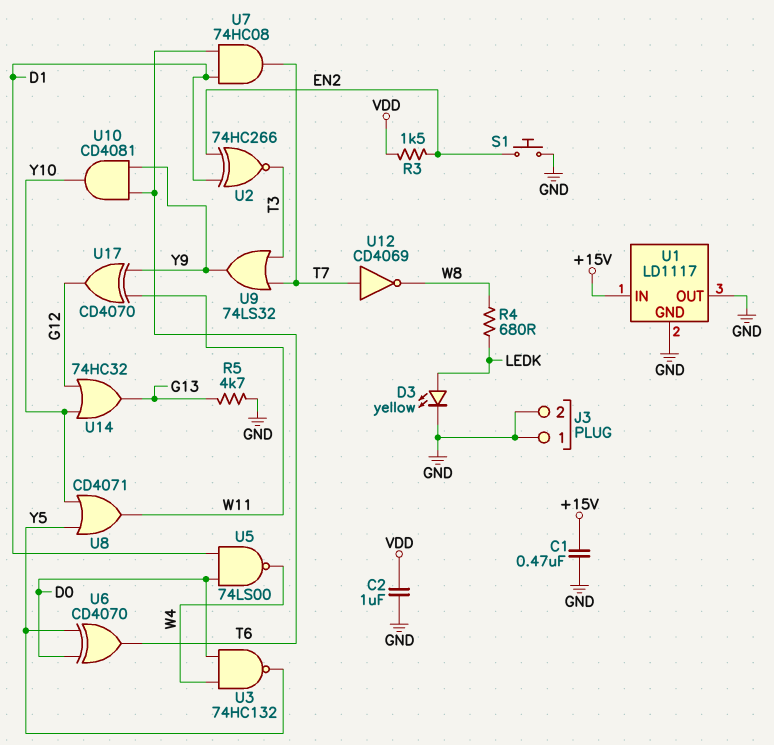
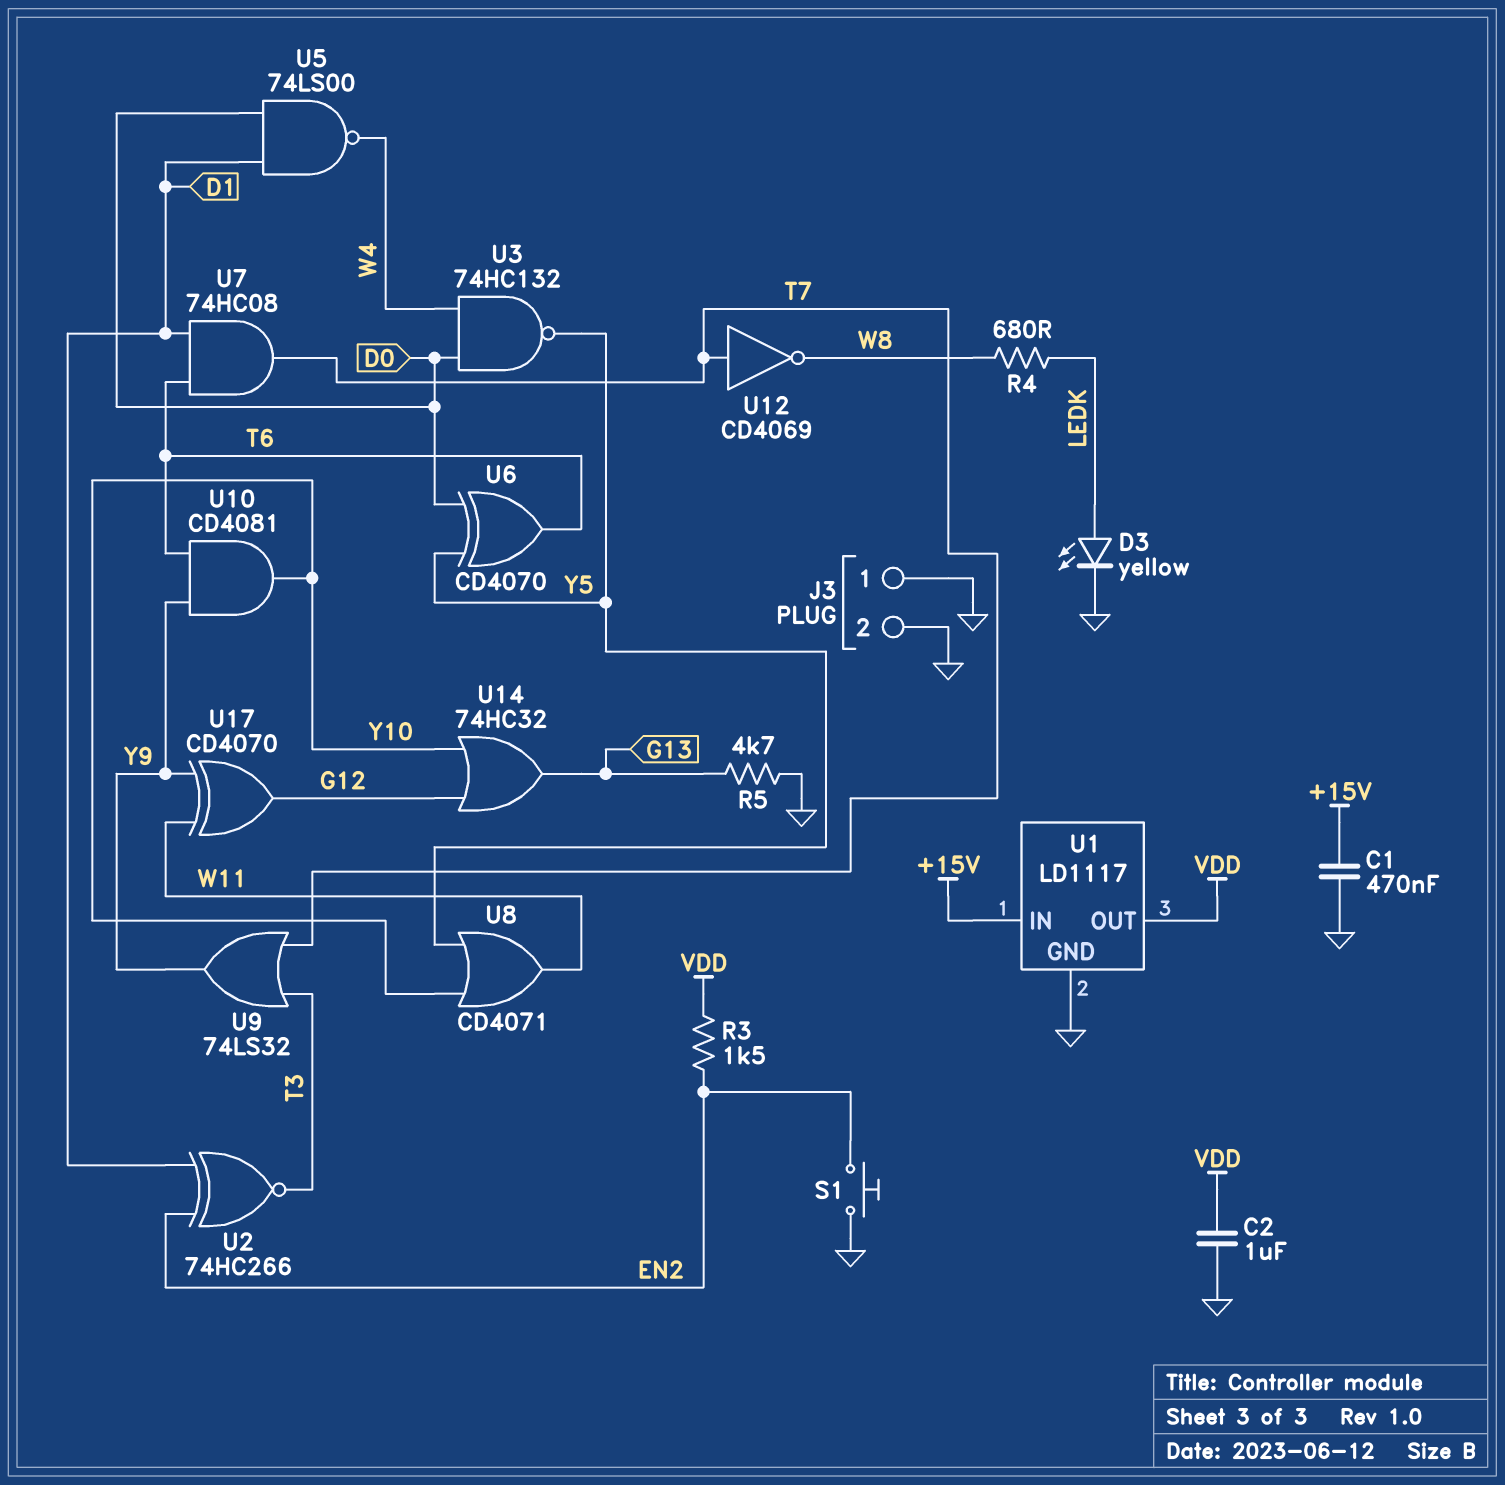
U1 pin OUT: GND -> VDD

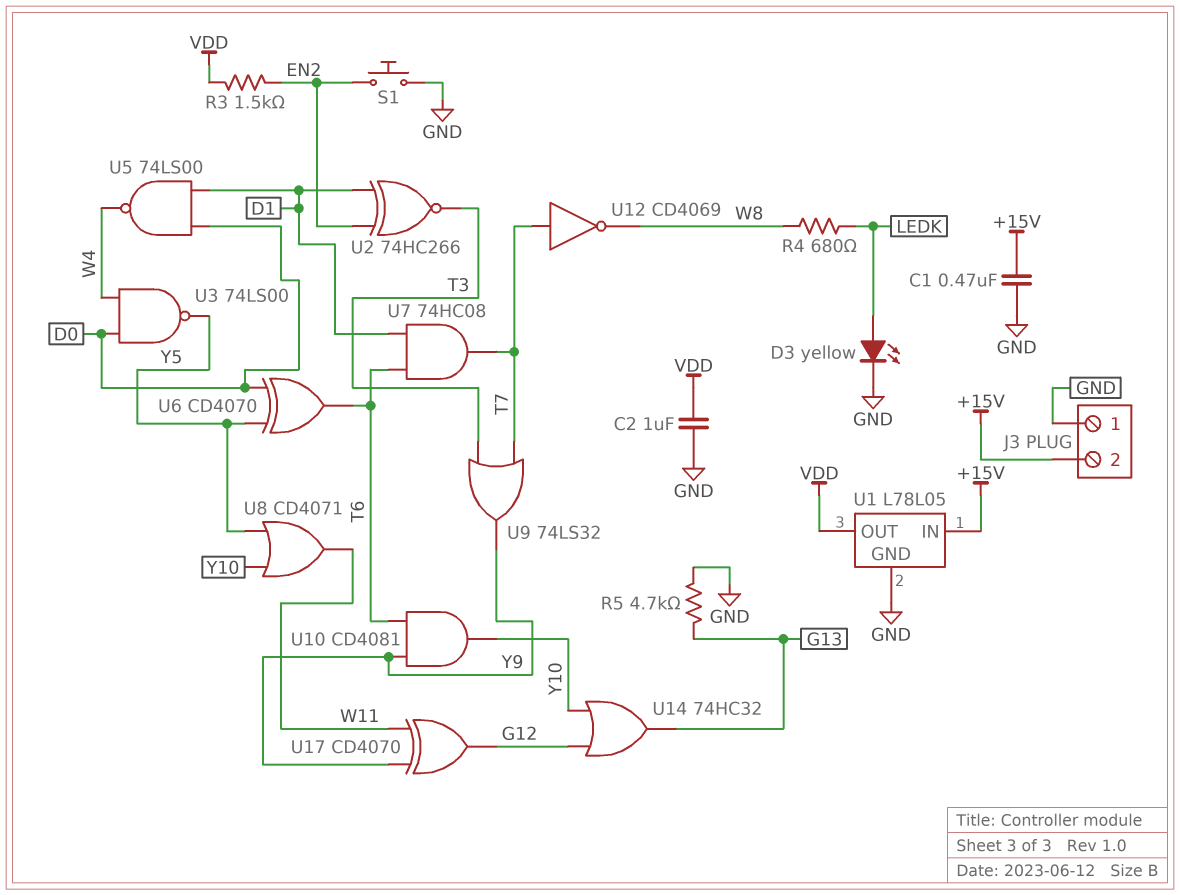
J3 pin 2: GND -> +15V
U1: LD1117 -> L78L05
U3: NAND 74HC132 (in D0, in W4, out Y5) -> NAND 74LS00 (in D0, in W4, out Y5)

